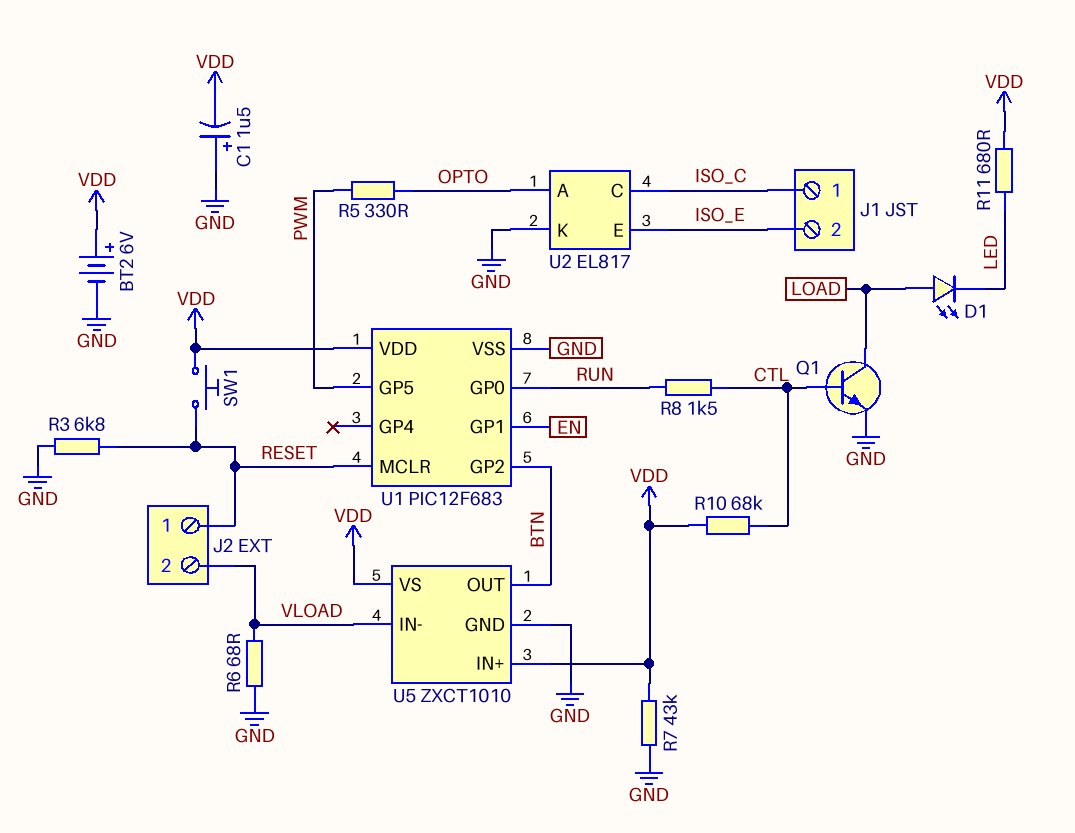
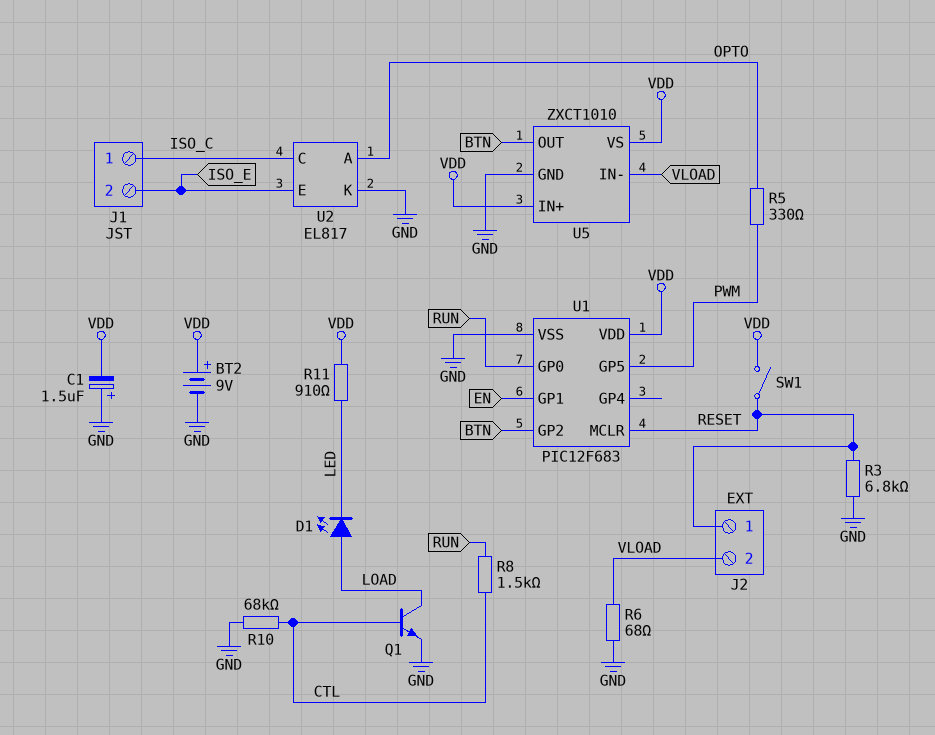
BT2: 6V (plus VDD, minus GND) -> 9V (plus VDD, minus GND)
R7: 43k (GND, VDD) -> none
R10: 68k (CTL, VDD) -> 68k (CTL, GND)
R11: 680 (LED, VDD) -> 910 (LED, VDD)
SW1: button (RESET, VDD) -> switch (RESET, VDD)

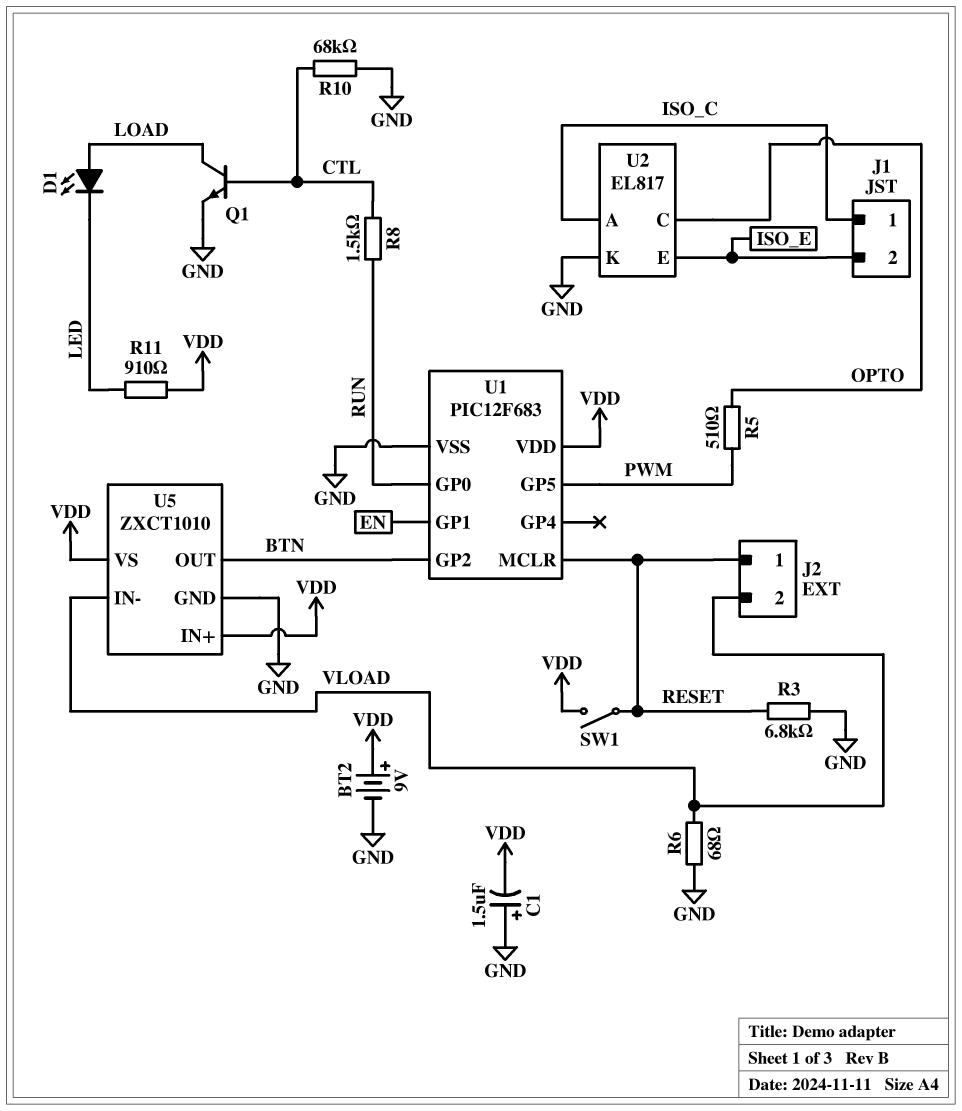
R5: 330 (OPTO, PWM) -> 510 (OPTO, PWM)
U2 pin A: OPTO -> ISO_C
U2 pin C: ISO_C -> OPTO

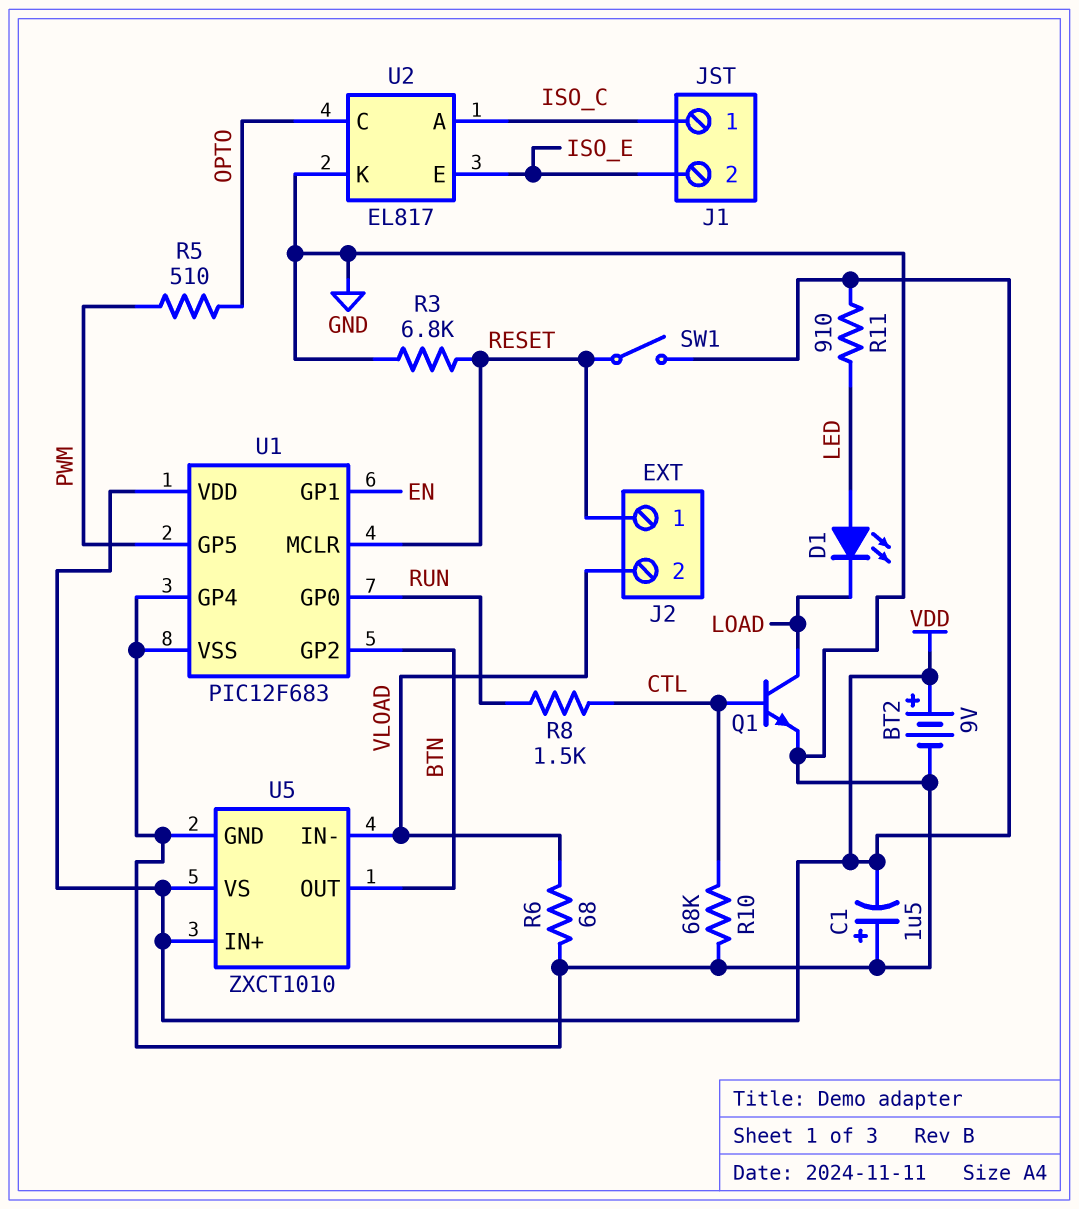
D1: LED (A LOAD, K LED) -> LED (A LED, K LOAD)
U1 pin GP4: none -> GND

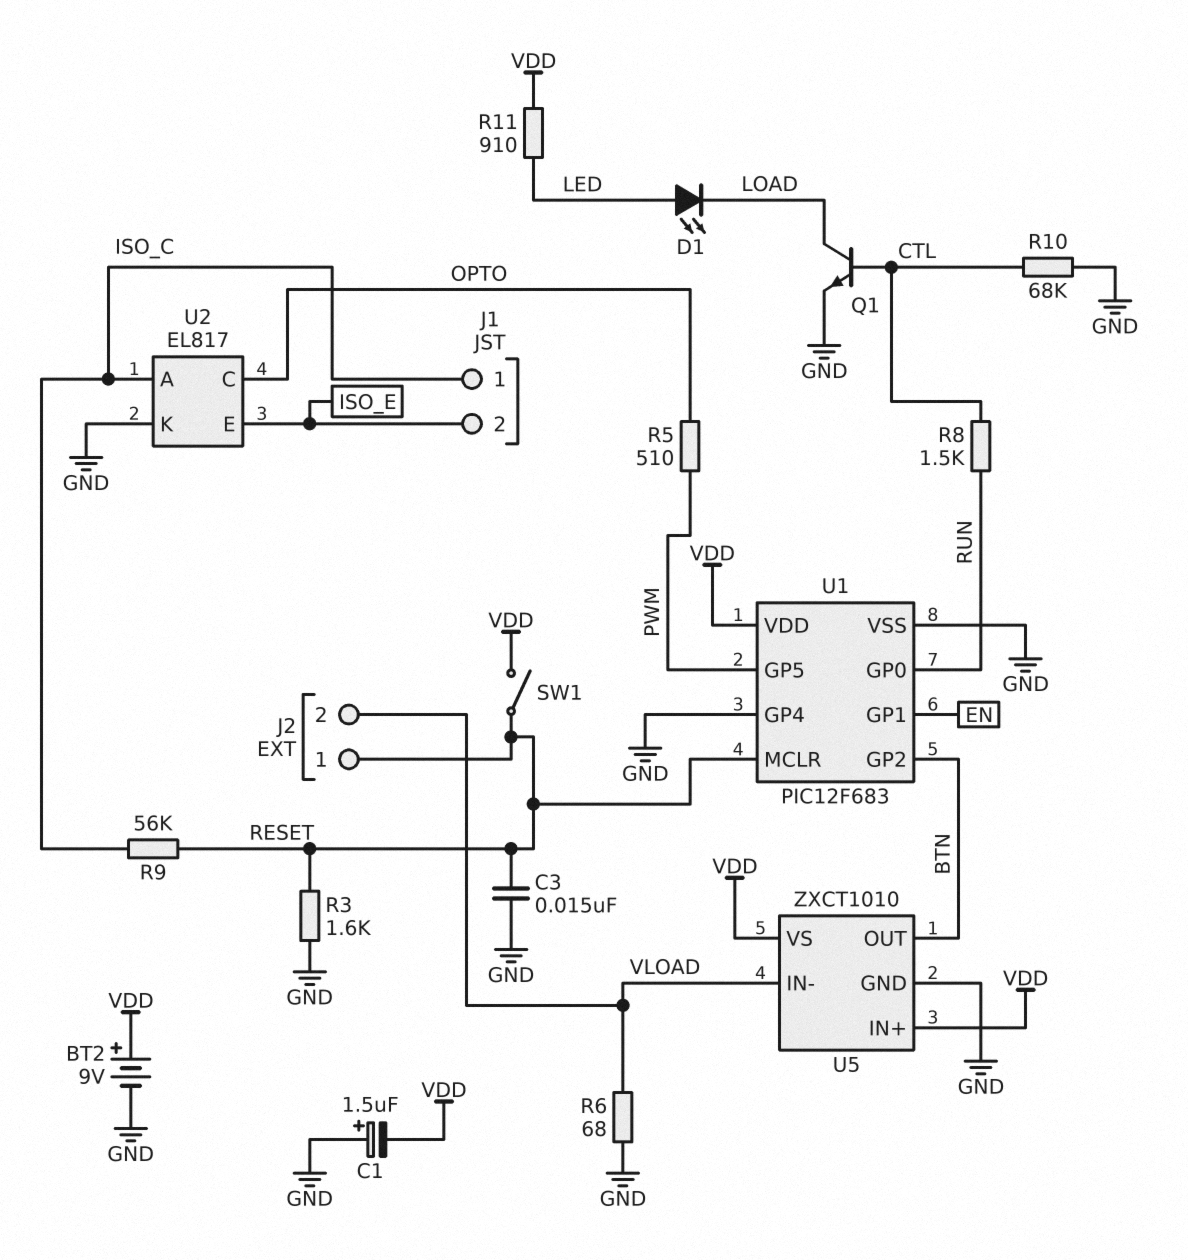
C3: none -> 15nF (GND, RESET)
R3: 6.8k (GND, RESET) -> 1.6k (GND, RESET)
R9: none -> 56k (ISO_C, RESET)

